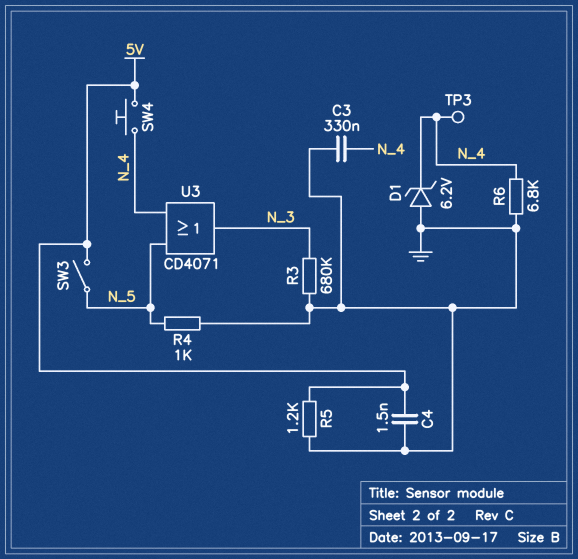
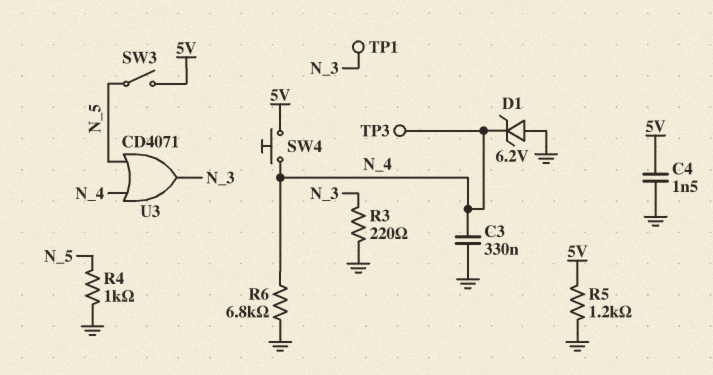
R3: 680k (GND, N_3) -> 220 (GND, N_3)
TP1: none -> test point (N_3)

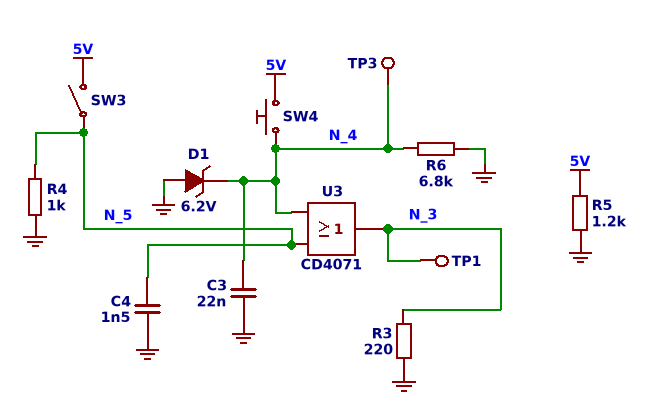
C3: 330nF (GND, N_4) -> 22nF (GND, N_4)
C4: 1.5nF (5V, GND) -> 1.5nF (GND, N_5)

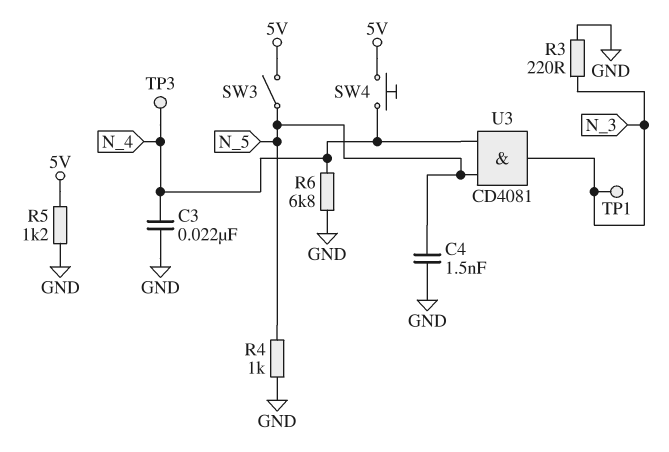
D1: zener 6.2V (A GND, K N_4) -> none
U3: OR CD4071 (in N_4, in N_5, out N_3) -> AND CD4081 (in N_4, in N_5, out N_3)

